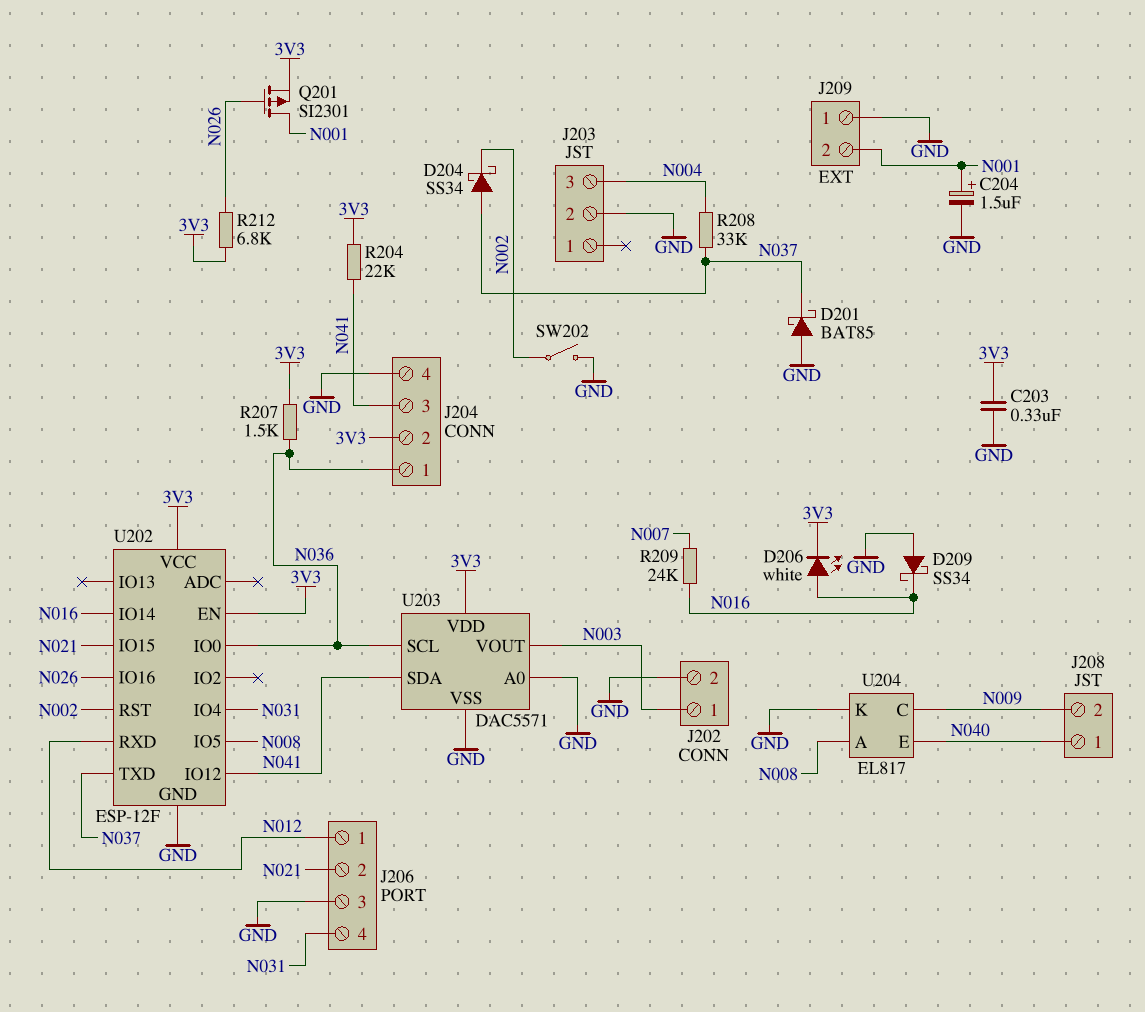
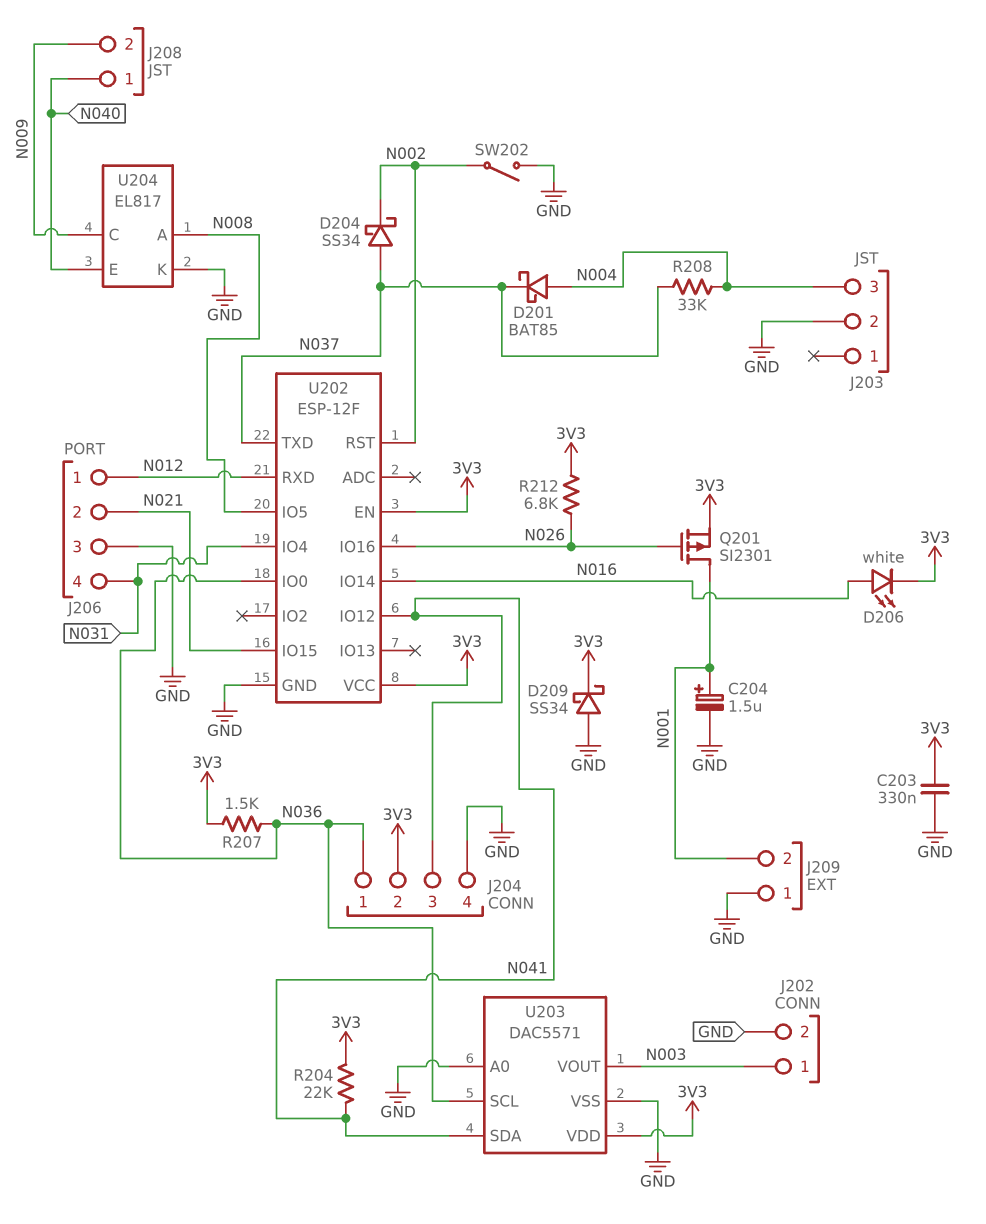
D201: schottky BAT85 (A GND, K N037) -> schottky BAT85 (A N004, K N037)
D209: schottky SS34 (A GND, K N016) -> schottky SS34 (A GND, K 3V3)
R209: 24k (N007, N016) -> none

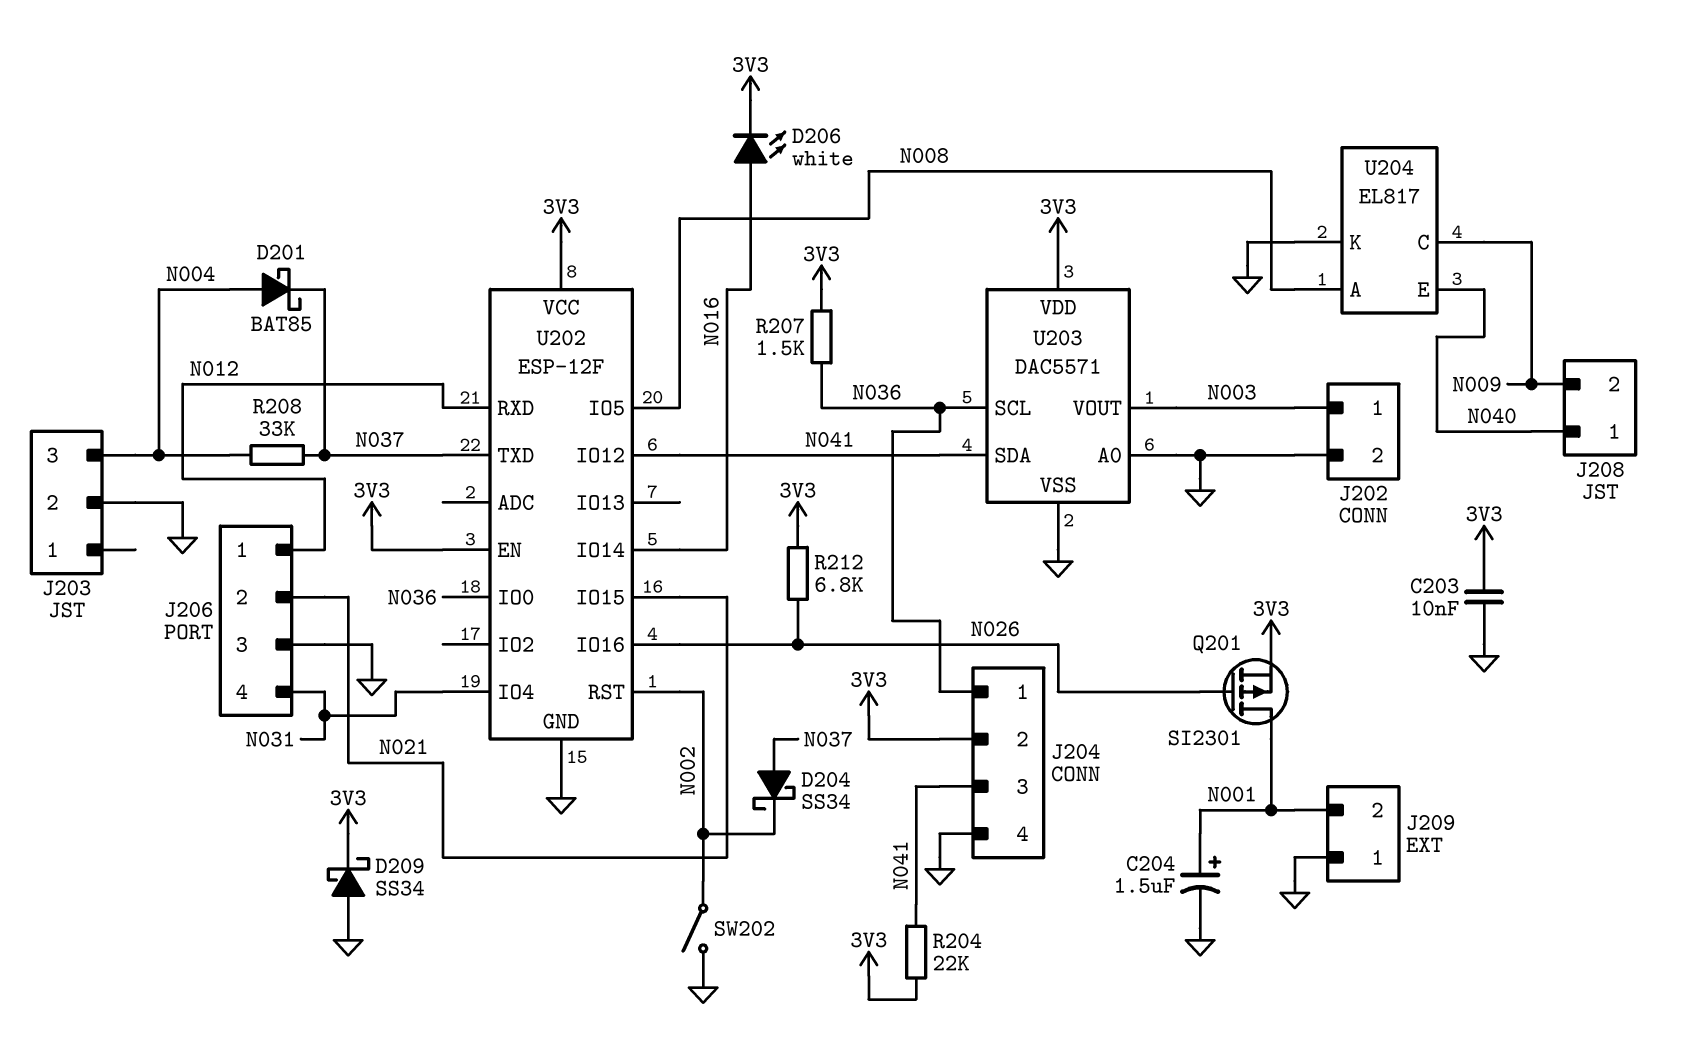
C203: 330nF (3V3, GND) -> 10nF (3V3, GND)

